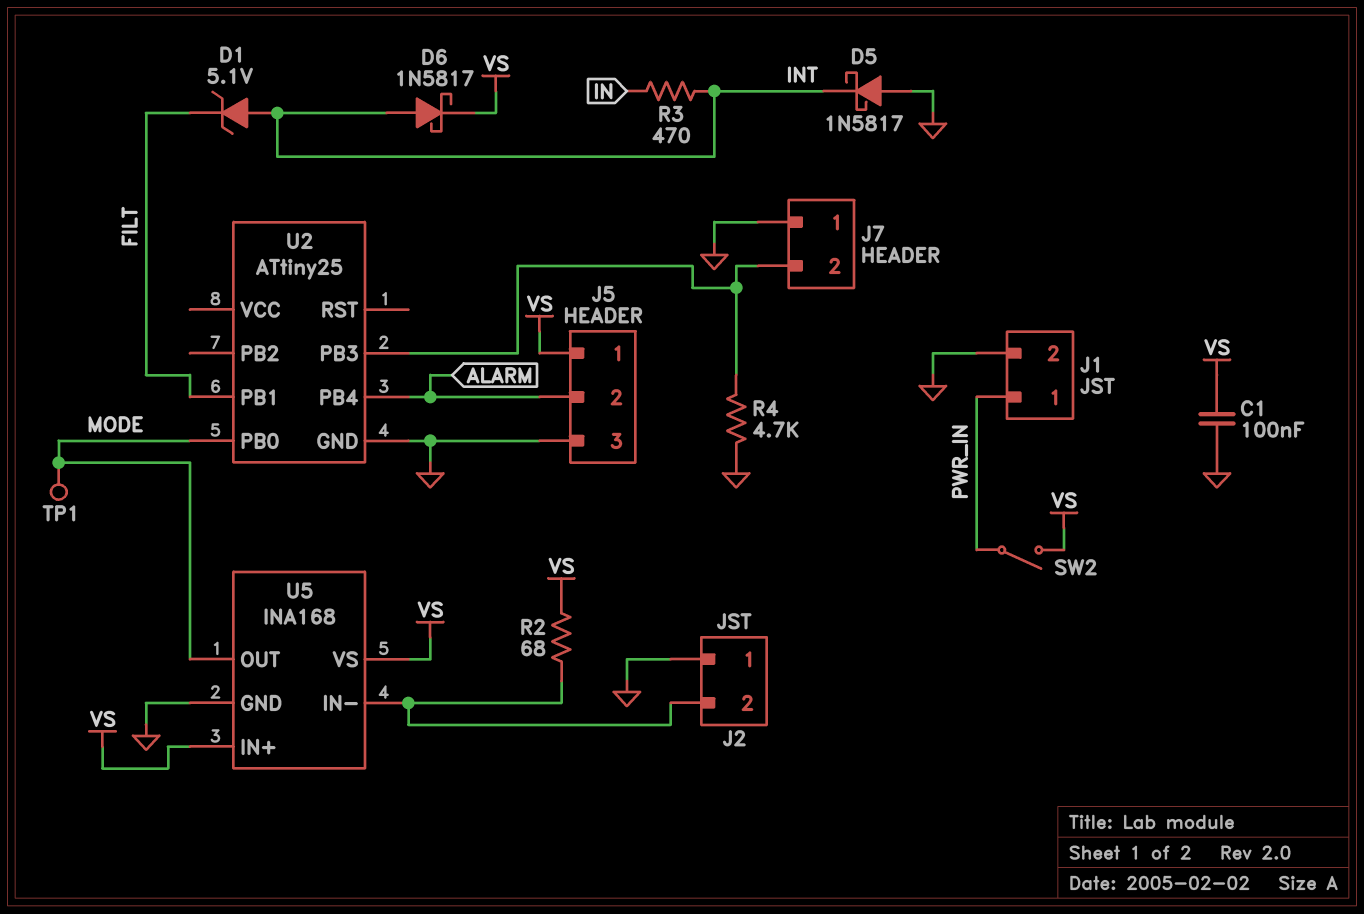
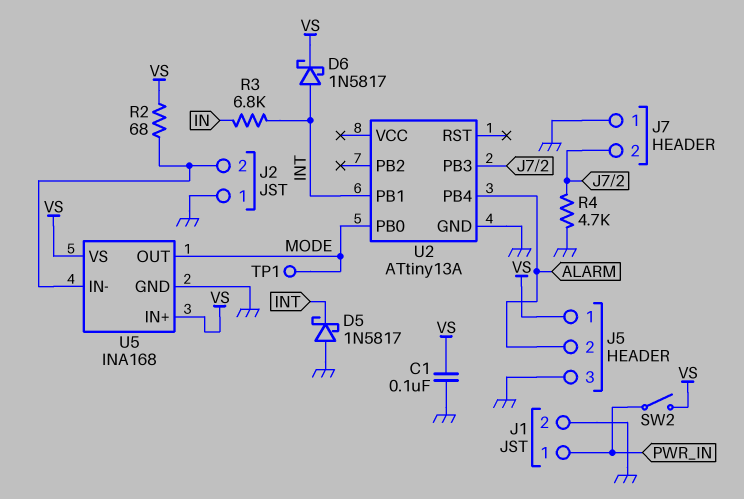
D1: zener 5.1V (A INT, K FILT) -> none
R3: 470 (IN, INT) -> 6.8k (IN, INT)
U2: ATtiny25 -> ATtiny13A
U2 pin PB1: FILT -> INT

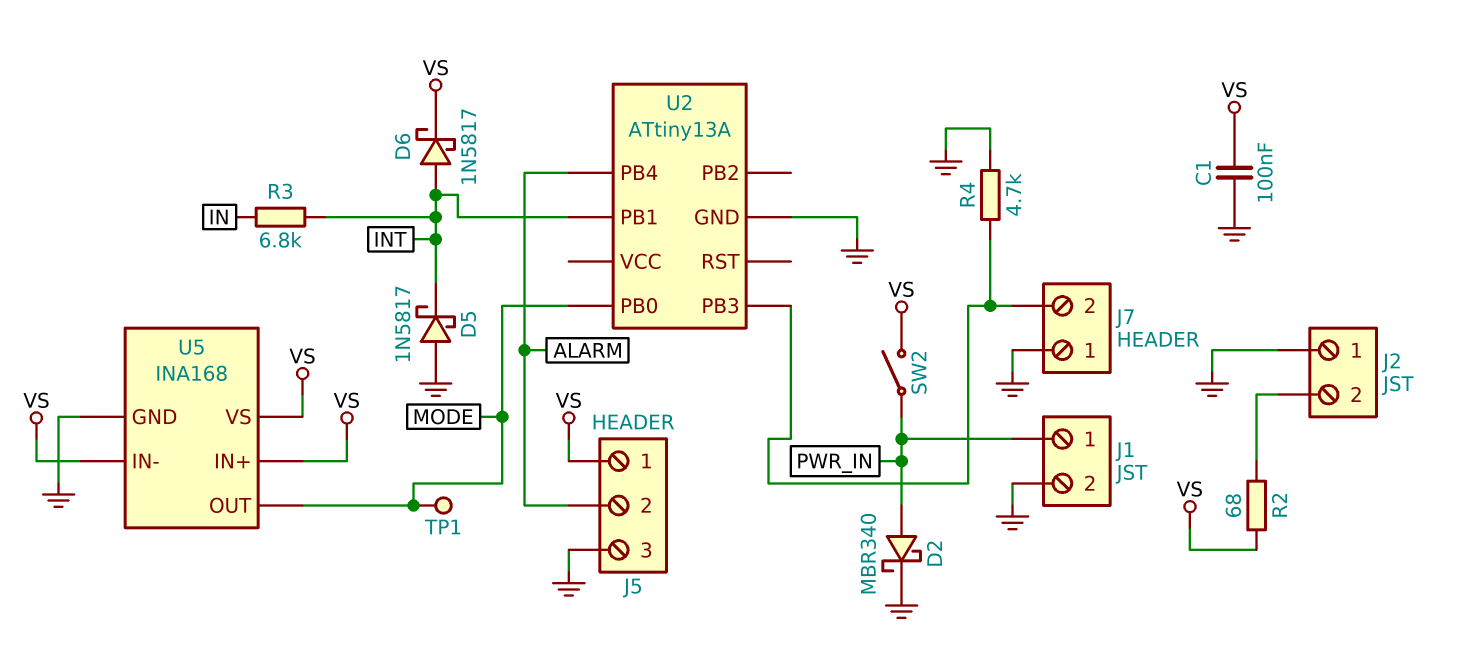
D2: none -> schottky MBR340 (A PWR_IN, K GND)
U5 pin IN-: J2/2 -> VS

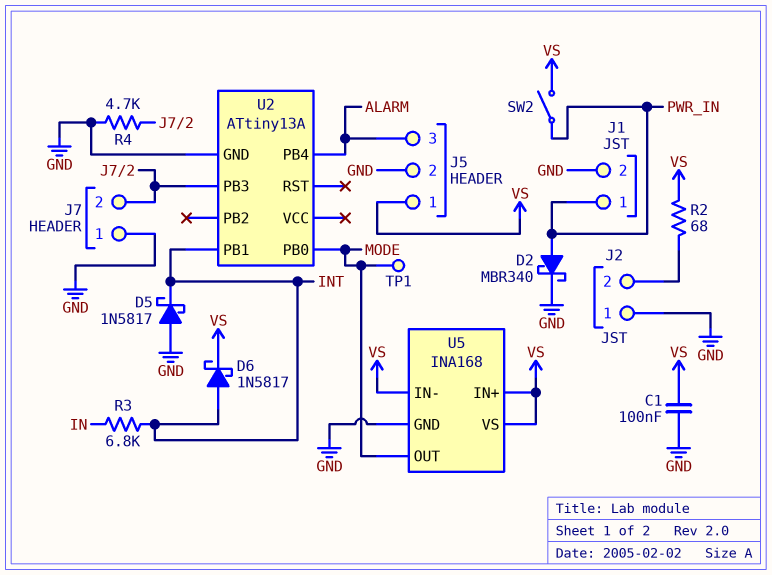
J5 pin 2: ALARM -> GND
J5 pin 3: GND -> ALARM

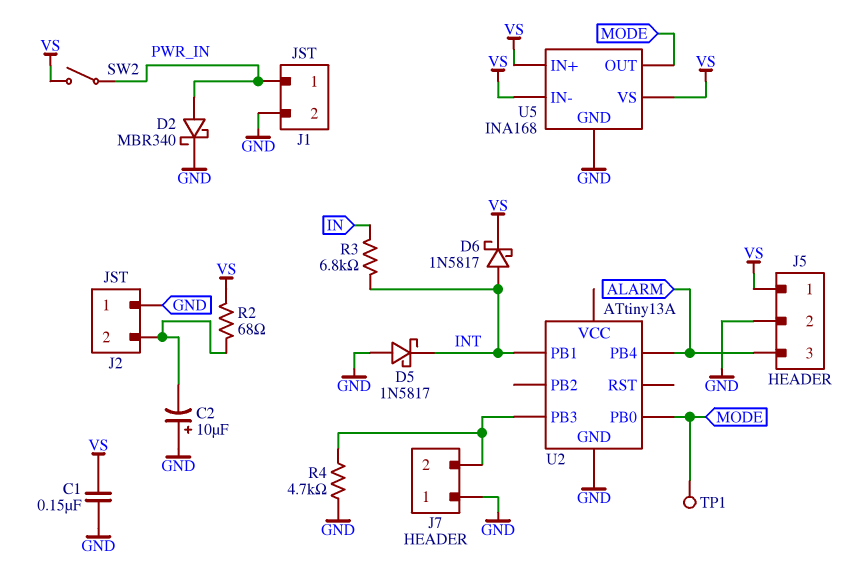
C1: 100nF (GND, VS) -> 150nF (GND, VS)
C2: none -> 10uF (plus GND, minus J2/2)

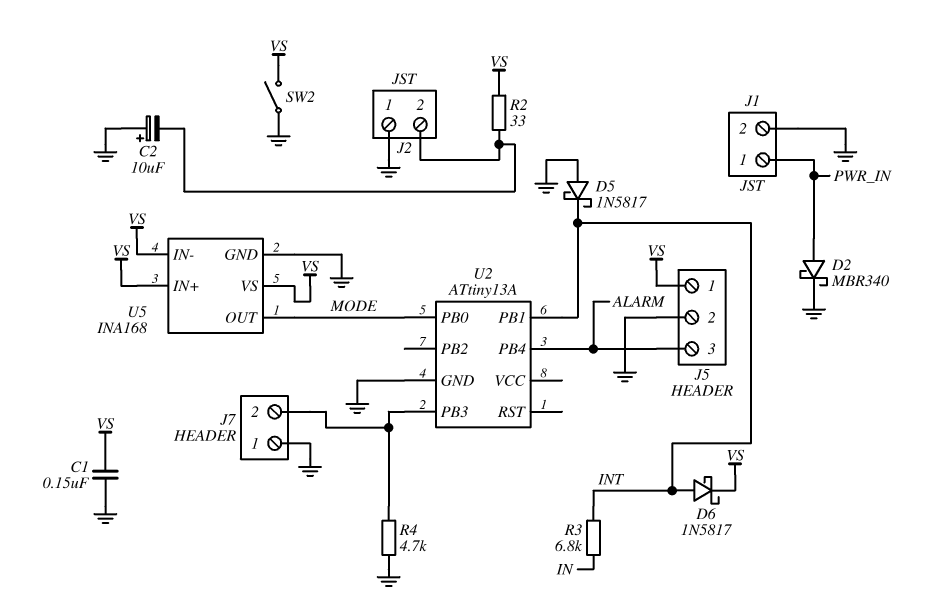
R2: 68 (J2/2, VS) -> 33 (J2/2, VS)
SW2: switch (PWR_IN, VS) -> switch (GND, VS)
TP1: test point (MODE) -> none

